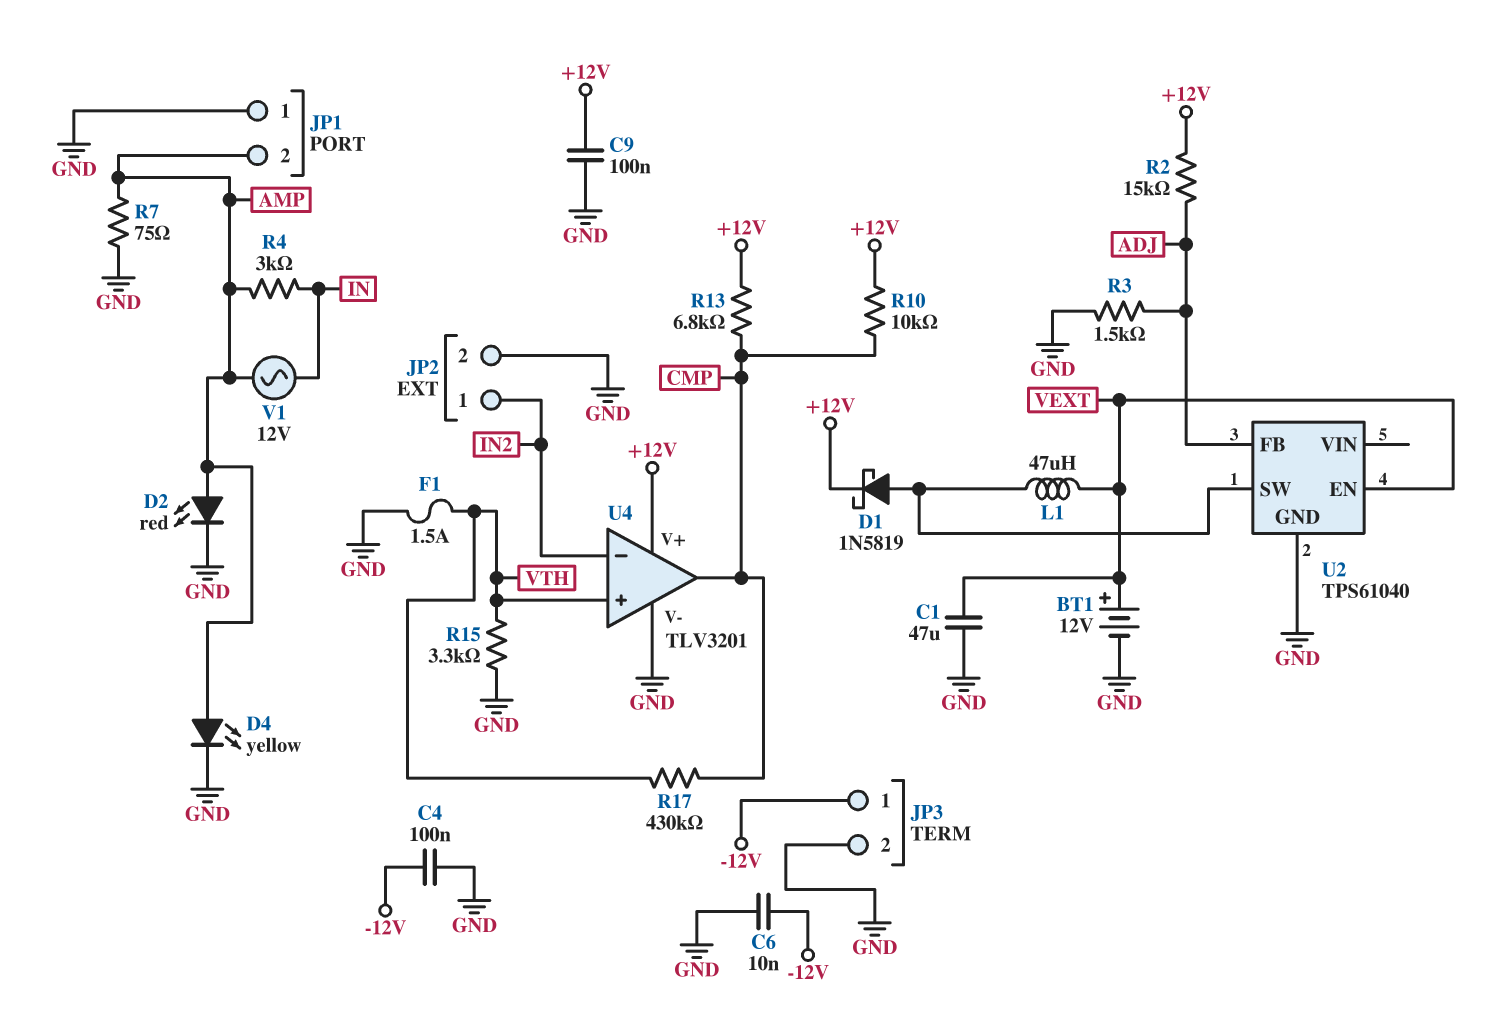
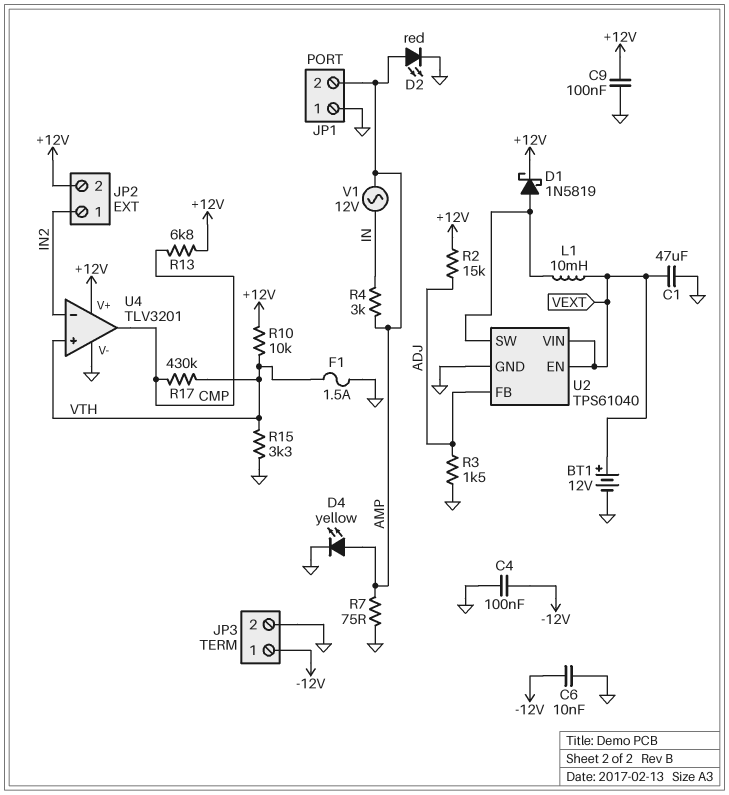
JP2 pin 2: GND -> +12V
L1: 47uH (U2/SW, VEXT) -> 10mH (U2/SW, VEXT)
R10: 10k (+12V, CMP) -> 10k (+12V, VTH)
U2 pin VIN: none -> VEXT

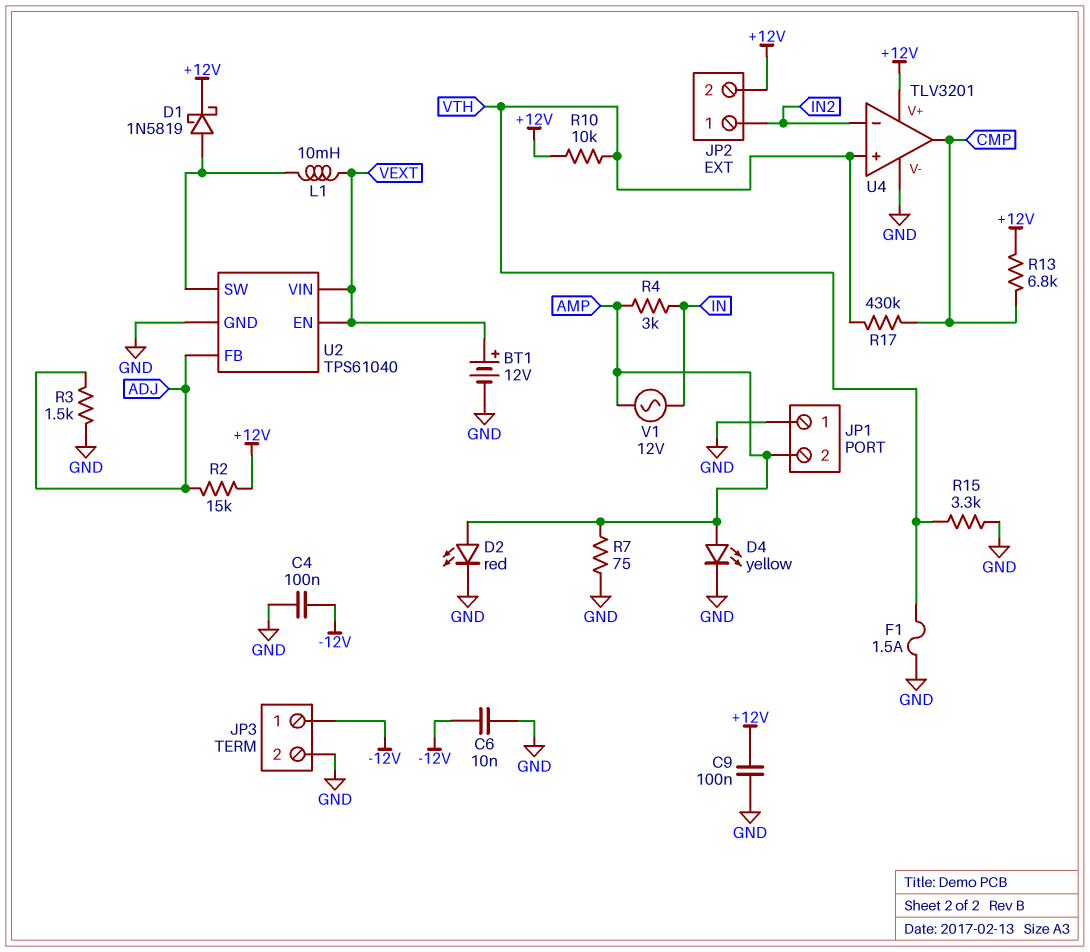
C1: 47uF (GND, VEXT) -> none

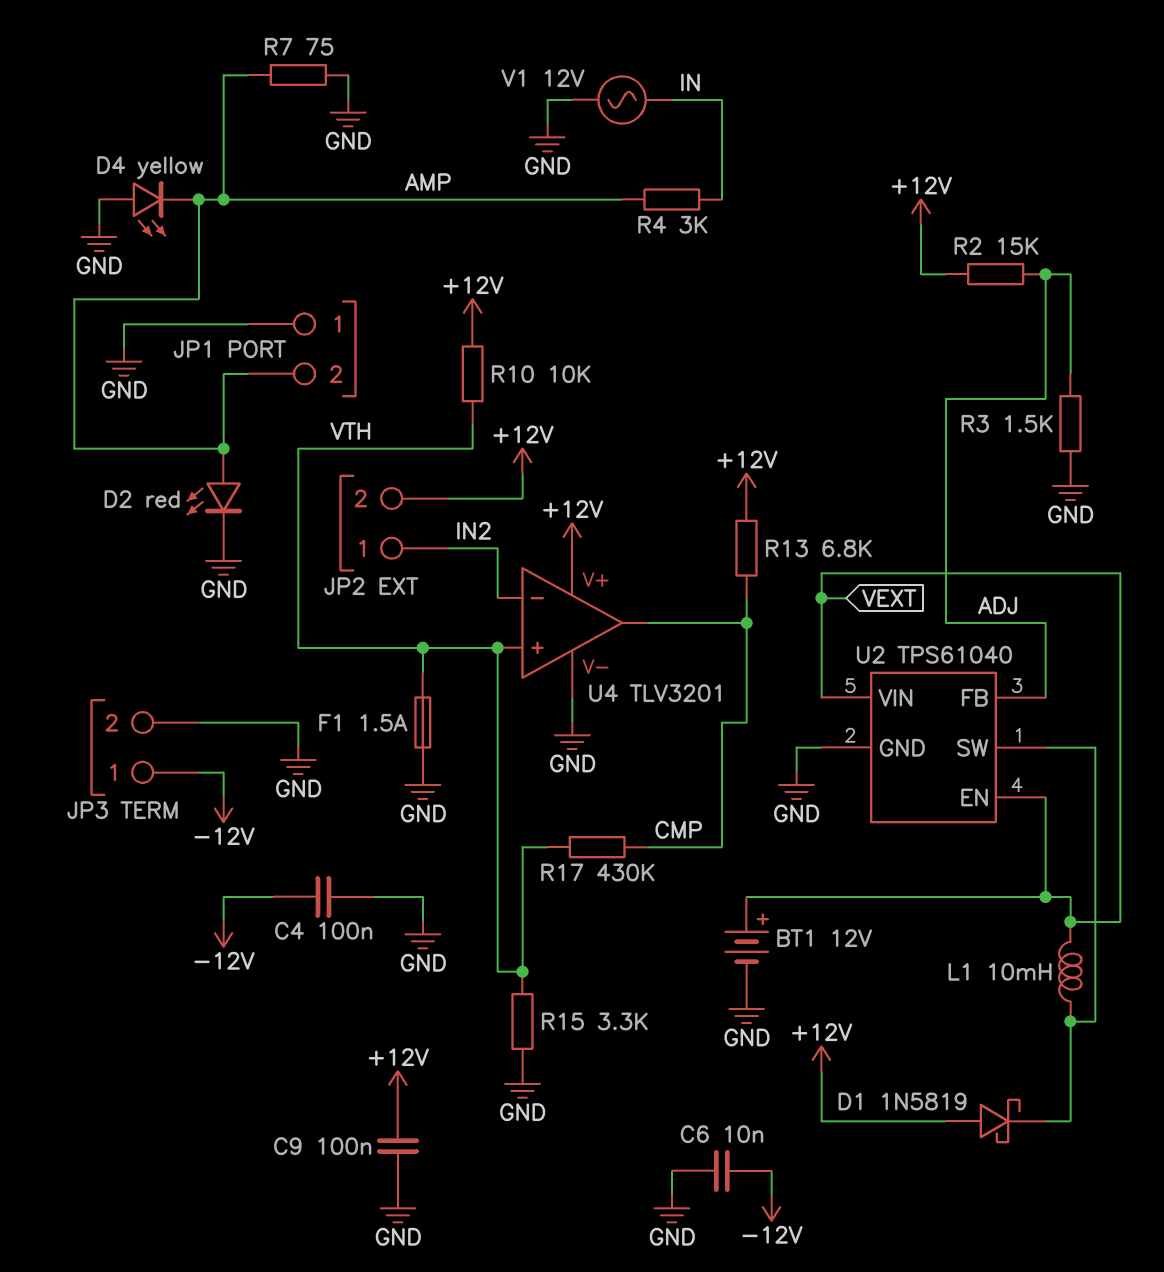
D1: schottky 1N5819 (A U2/SW, K +12V) -> schottky 1N5819 (A +12V, K U2/SW)
D4: LED yellow (A AMP, K GND) -> LED yellow (A GND, K AMP)
V1: AC 12V (AMP, IN) -> AC 12V (GND, IN)

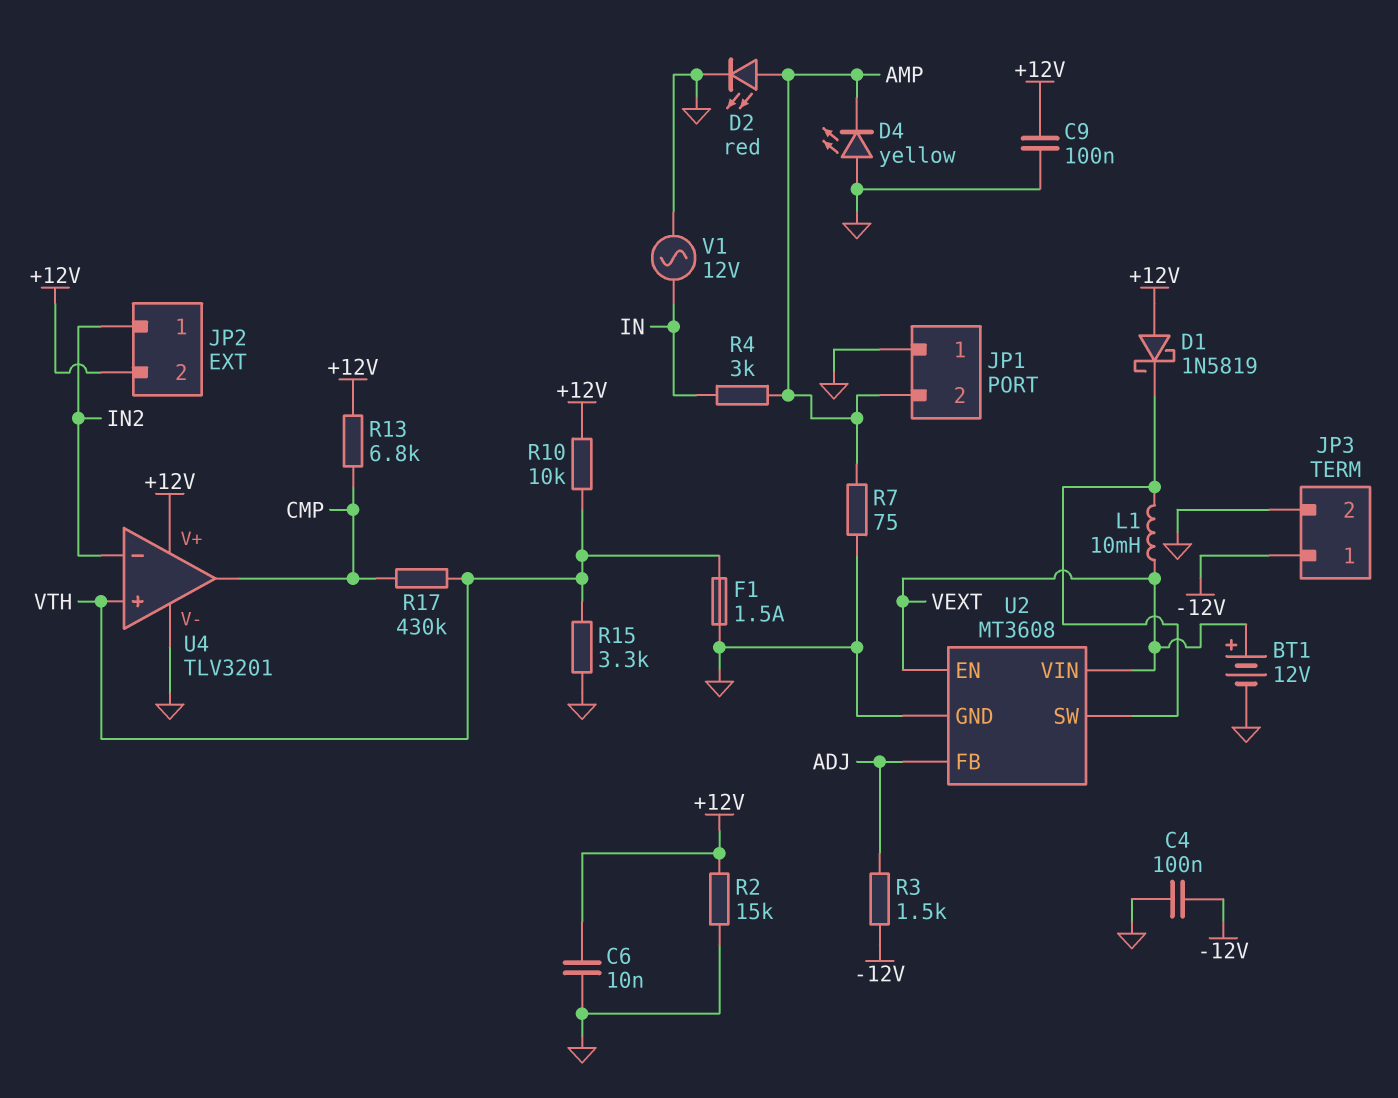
C6: 10nF (-12V, GND) -> 10nF (+12V, GND)
R2: 15k (+12V, ADJ) -> 15k (+12V, GND)
R3: 1.5k (ADJ, GND) -> 1.5k (-12V, ADJ)
U2: TPS61040 -> MT3608

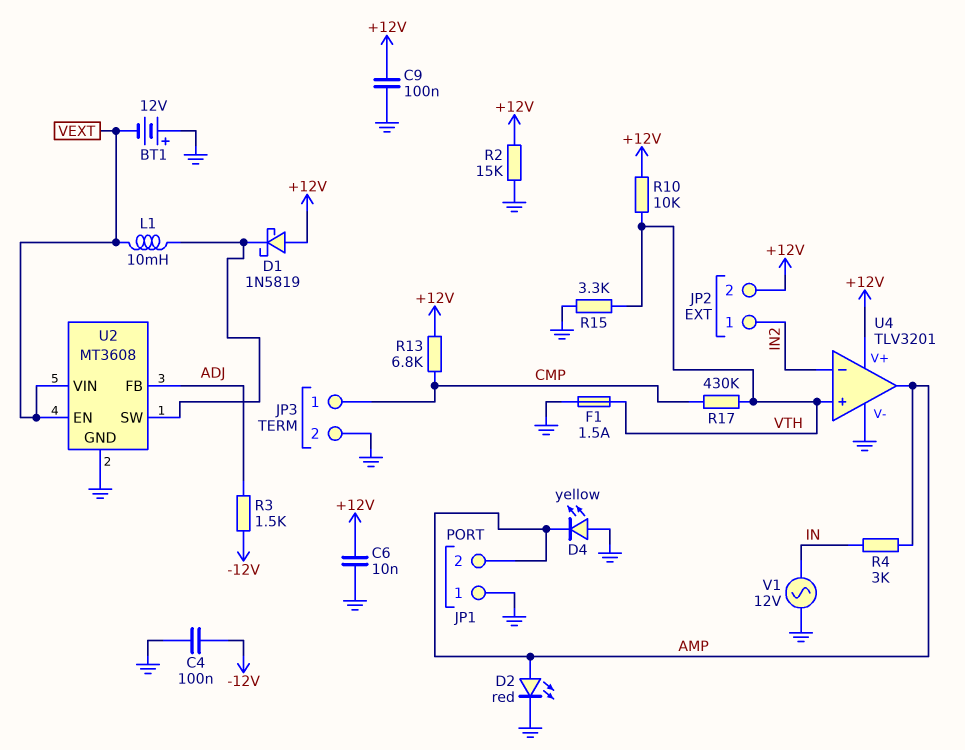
BT1: 12V (plus VEXT, minus GND) -> 12V (plus GND, minus VEXT)
JP3 pin 1: -12V -> CMP
R7: 75 (AMP, GND) -> none
U4 pin out: CMP -> AMP

